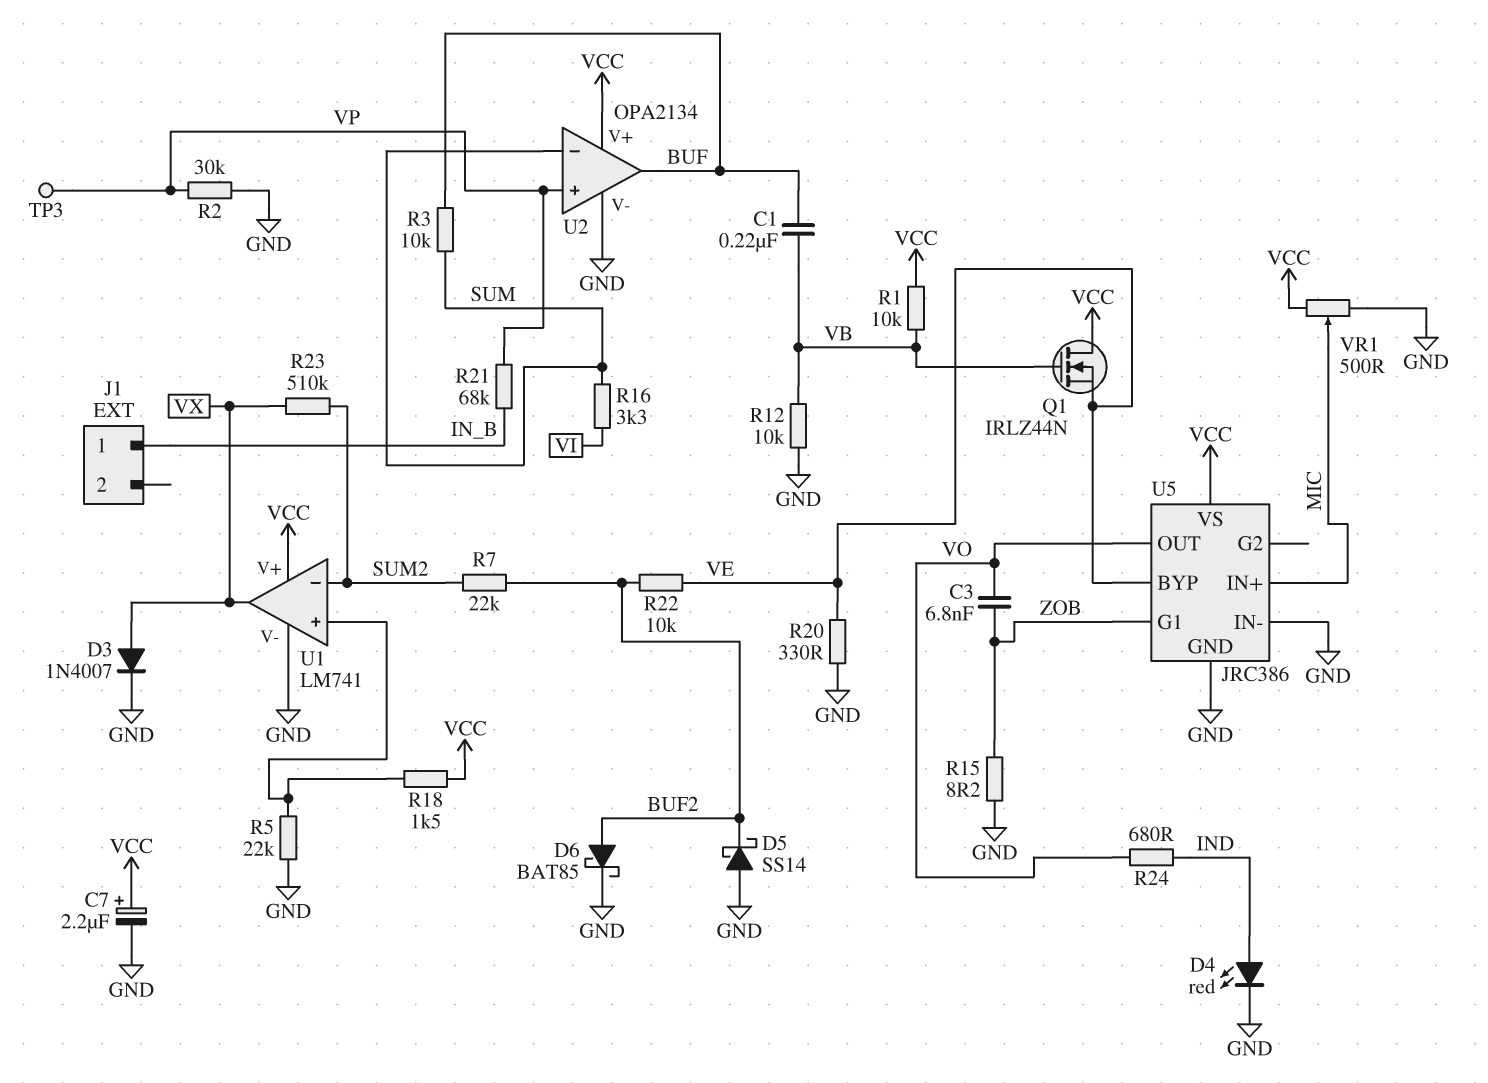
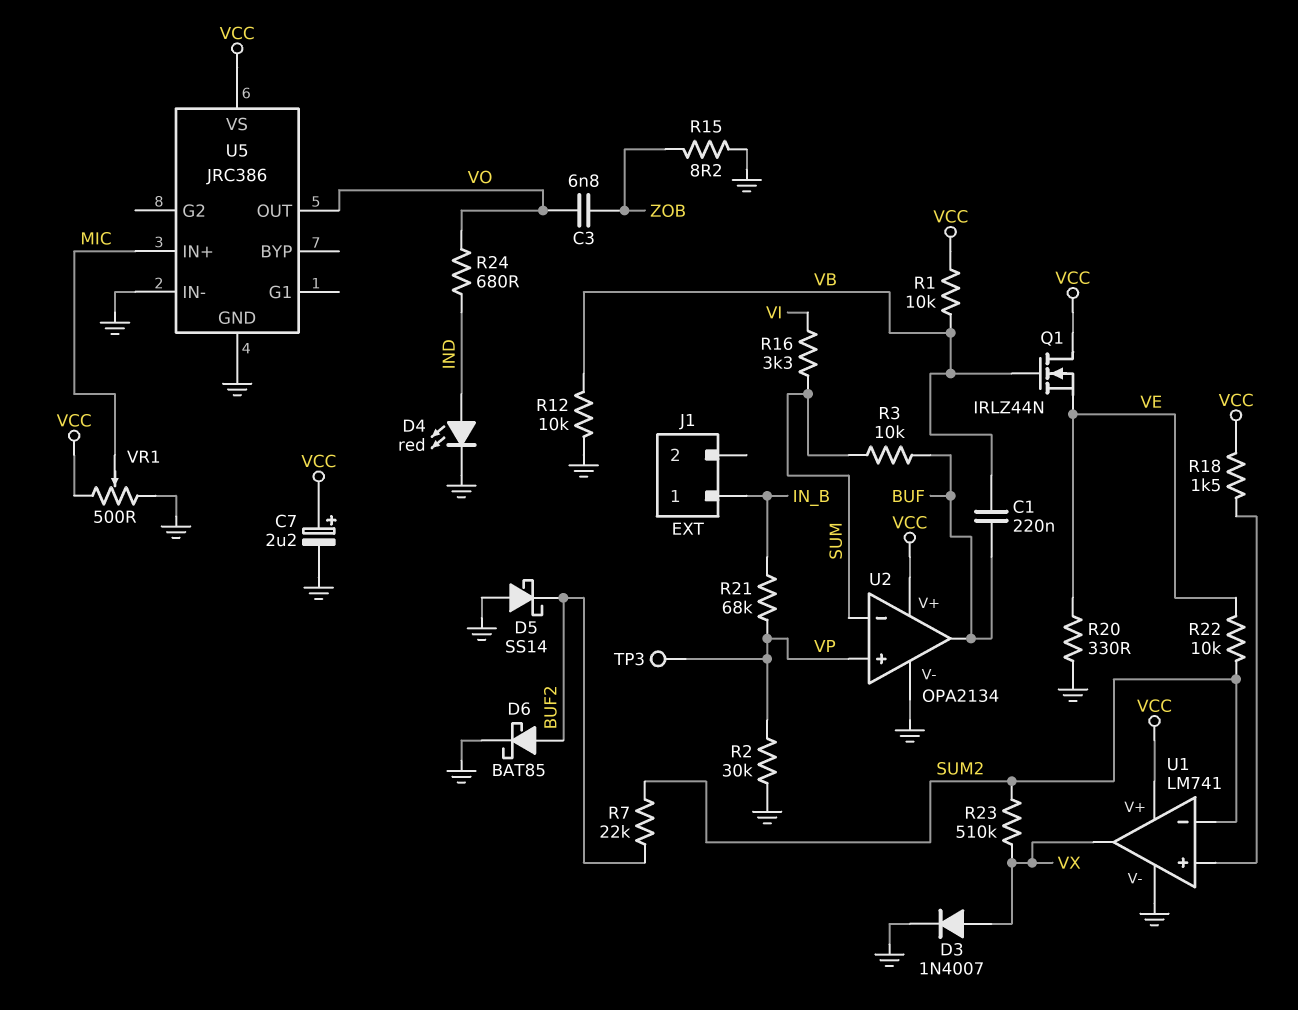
R5: 22k (GND, U1/in+) -> none
R22: 10k (BUF2, VE) -> 10k (SUM2, VE)
U5 pin BYP: VE -> none
U5 pin G1: ZOB -> none

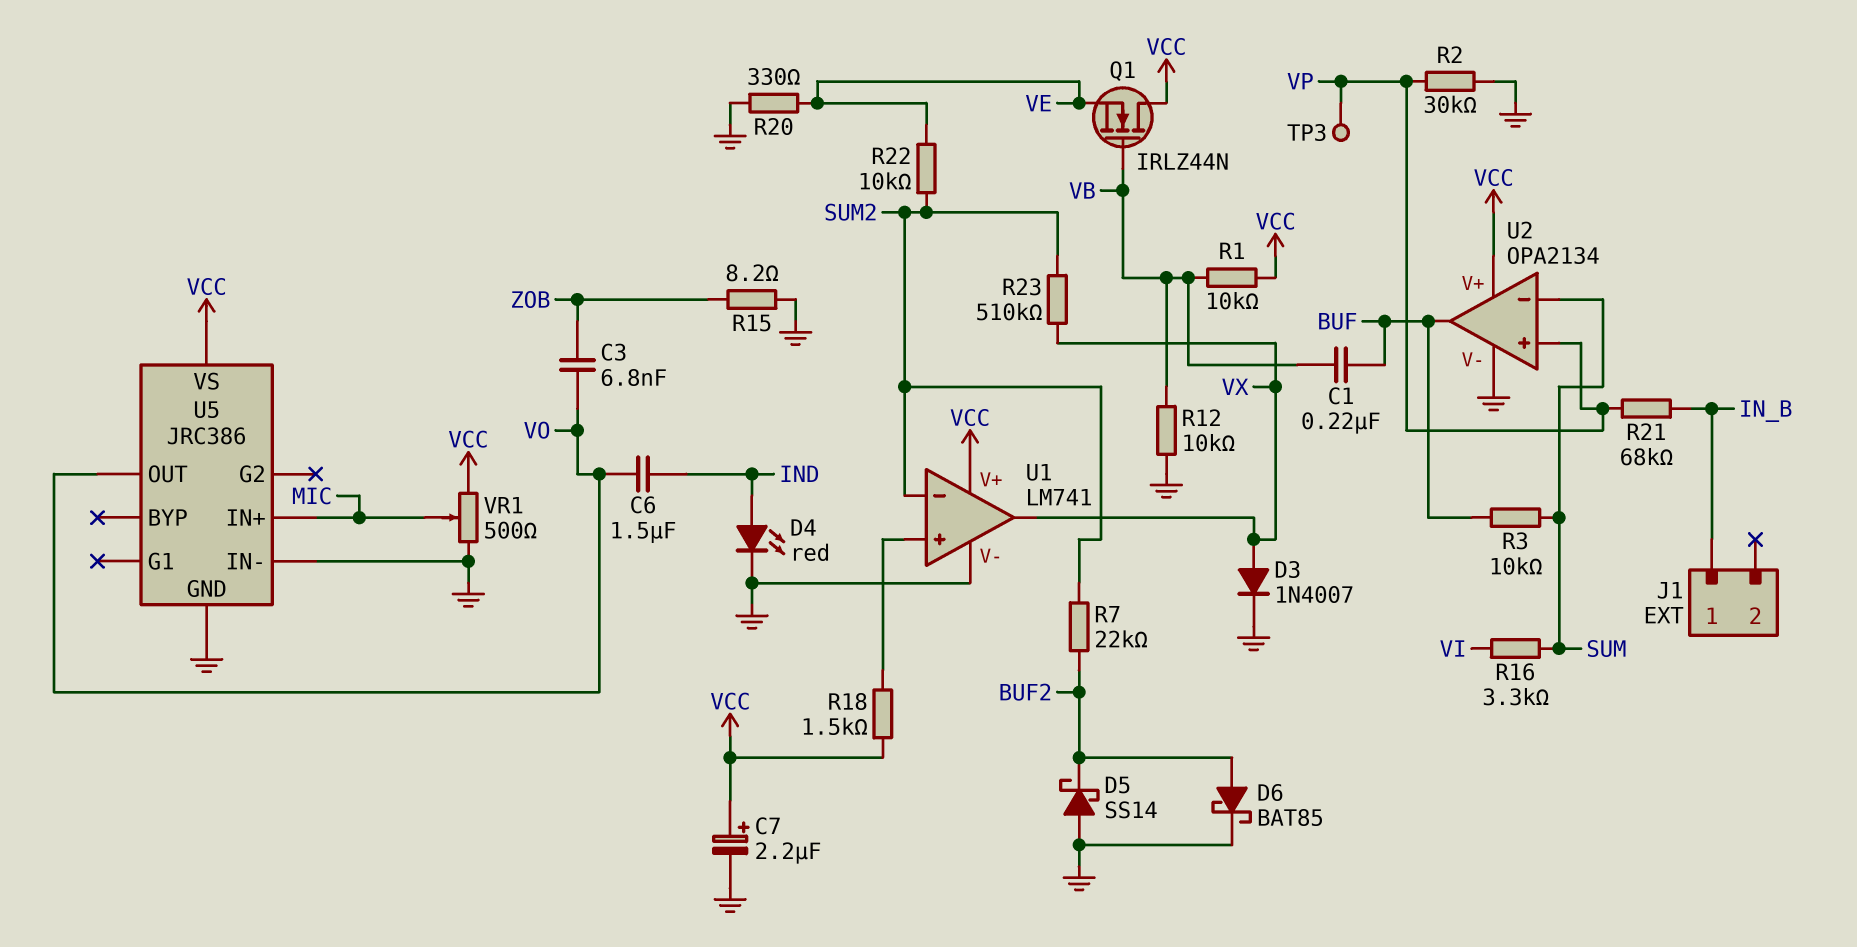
C6: none -> 1.5uF (IND, VO)
R24: 680 (IND, VO) -> none

